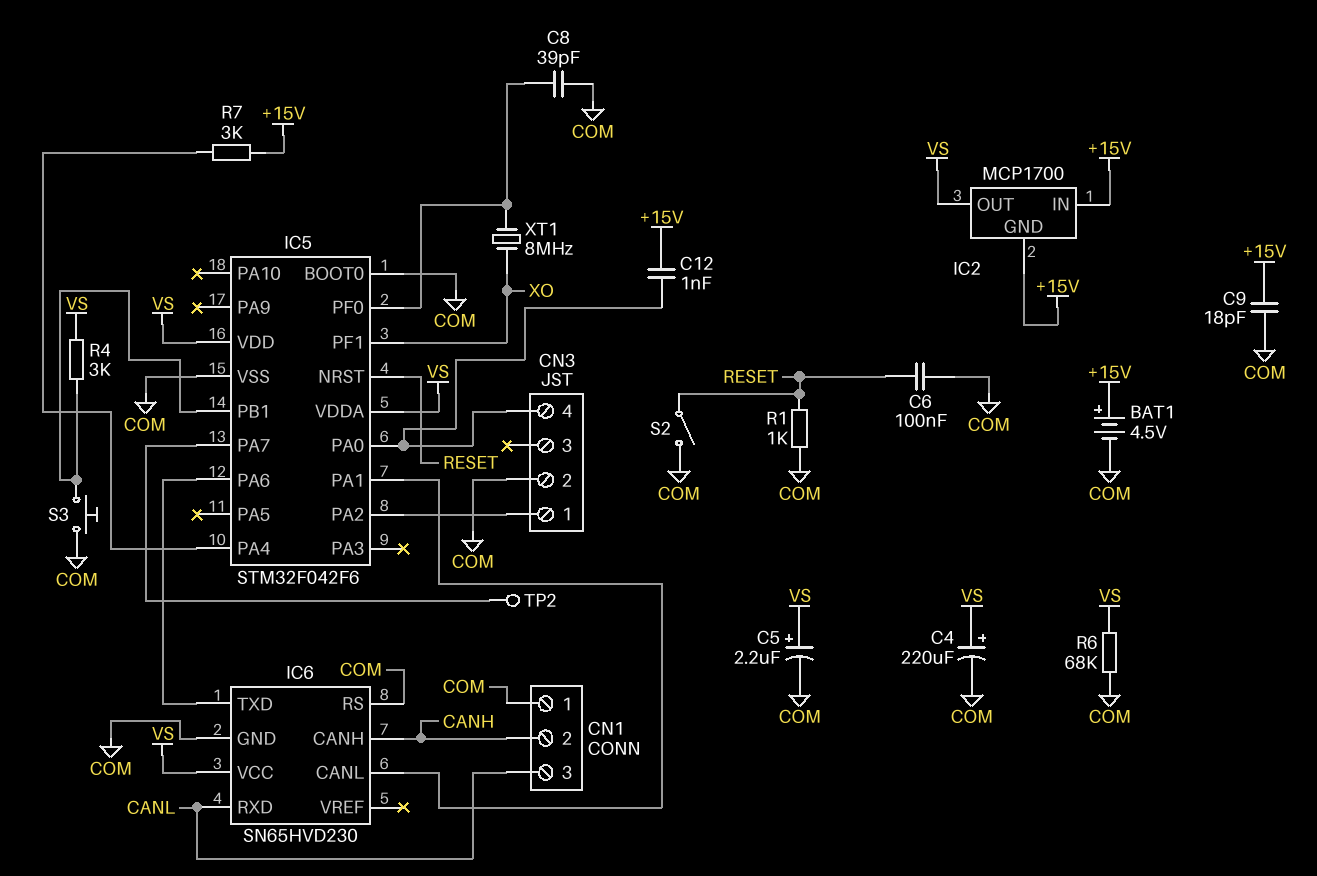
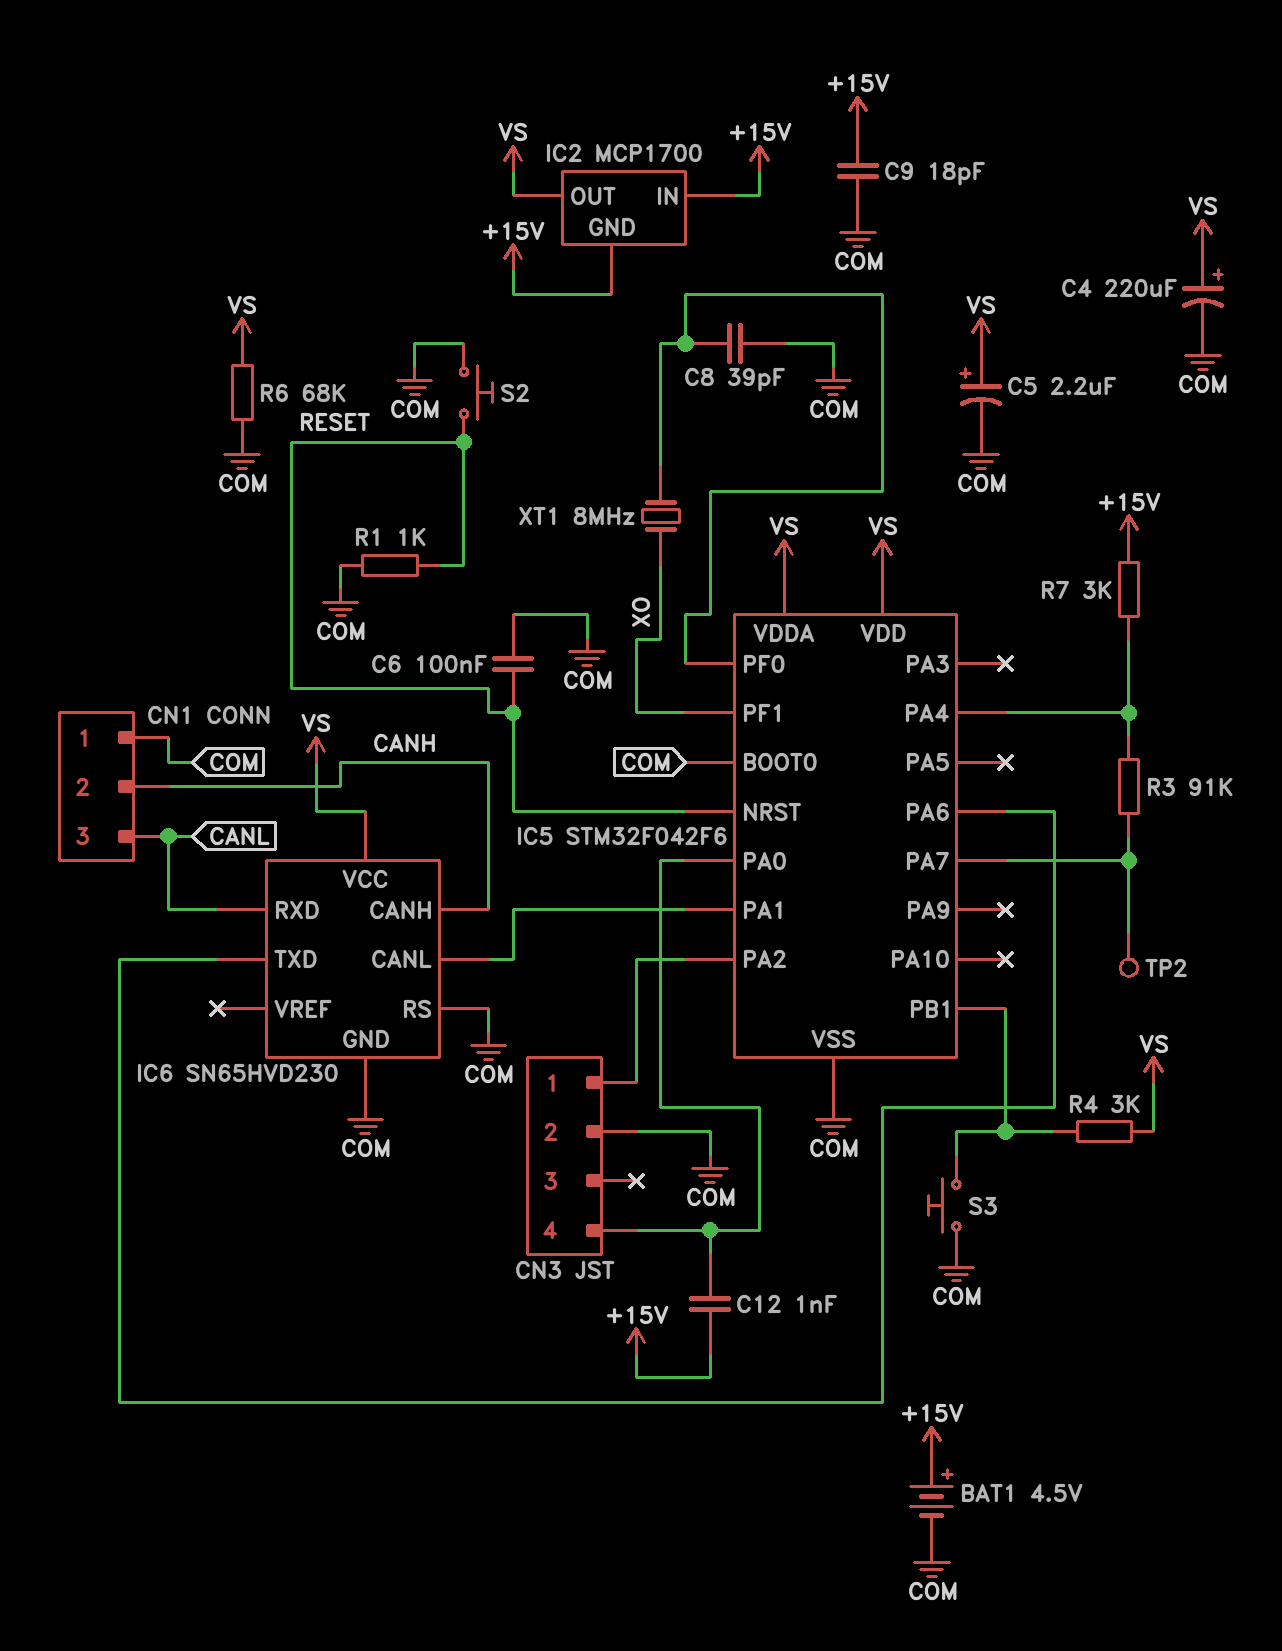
R3: none -> 91k (IC5/PA4, IC5/PA7)
S2: switch (COM, RESET) -> button (COM, RESET)

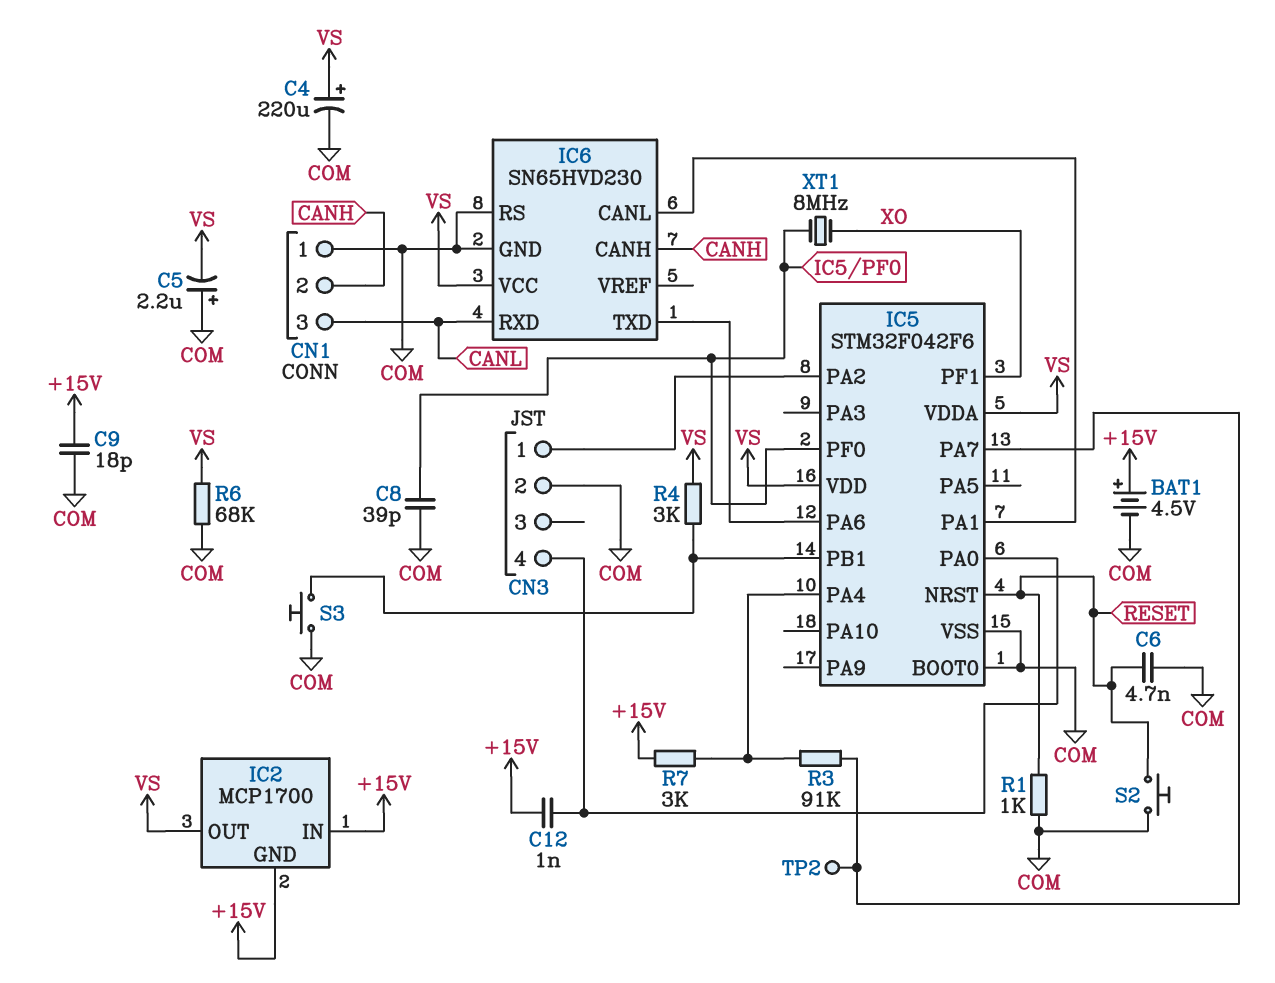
C5: 2.2uF (plus VS, minus COM) -> 2.2uF (plus COM, minus VS)
C6: 100nF (COM, RESET) -> 4.7nF (COM, RESET)

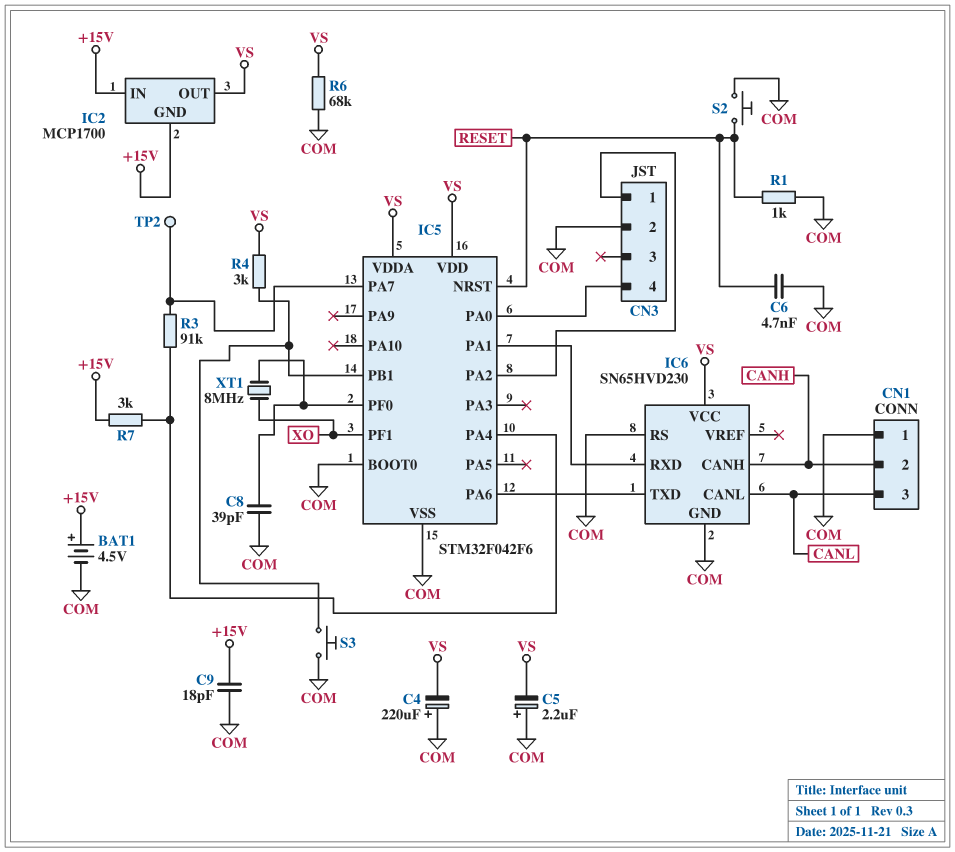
C4: 220uF (plus VS, minus COM) -> 220uF (plus COM, minus VS)
C12: 1nF (+15V, CN3/4) -> none
IC6 pin CANL: IC5/PA1 -> CANL
IC6 pin RXD: CANL -> IC5/PA1

